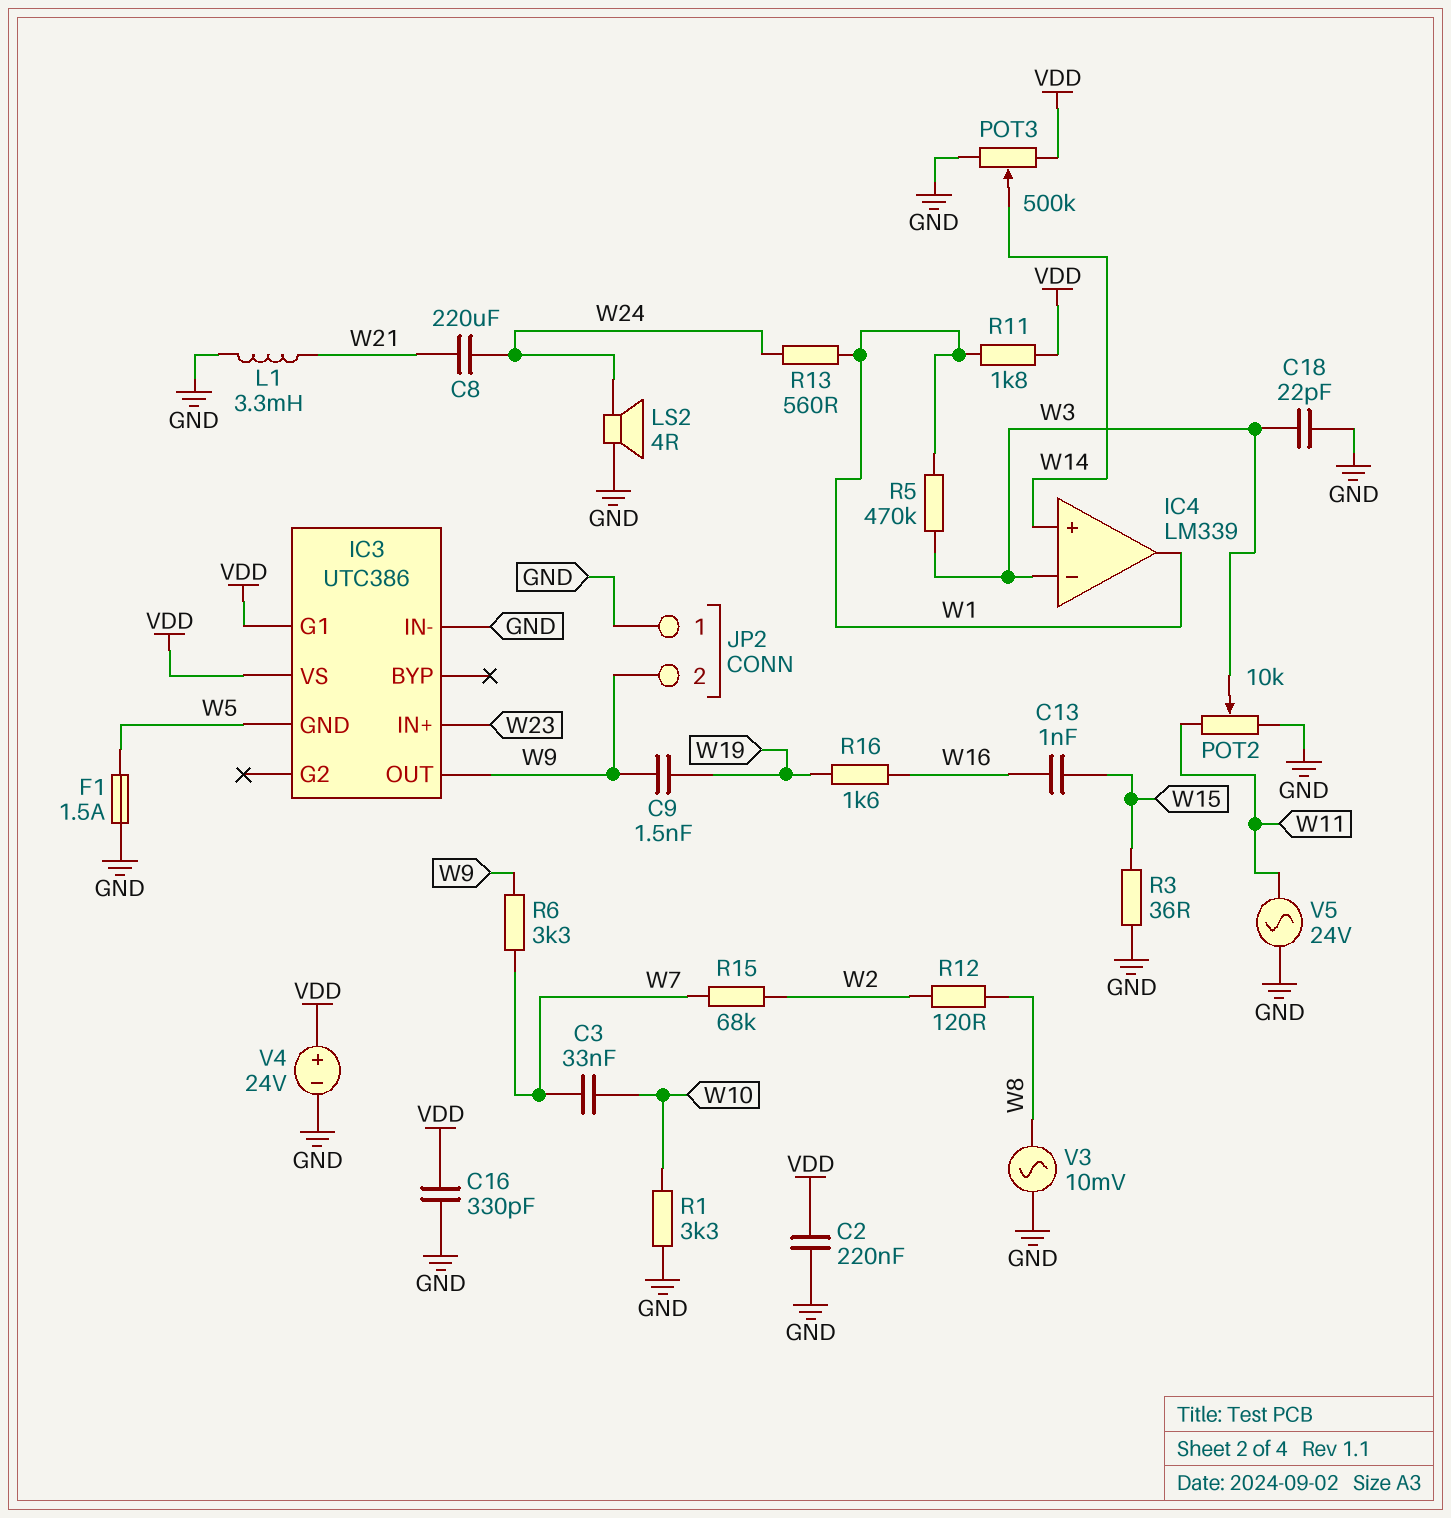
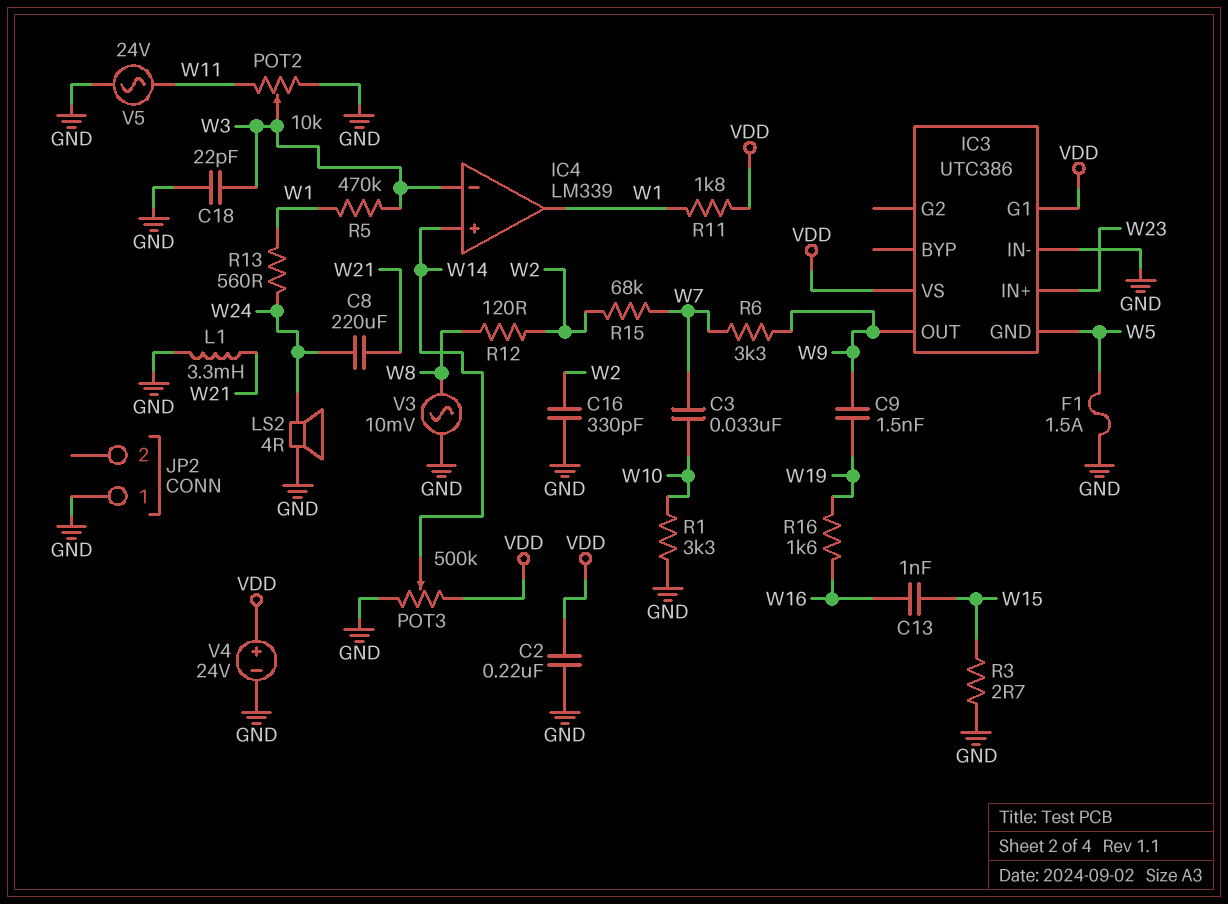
C16: 330pF (GND, VDD) -> 330pF (GND, W2)
JP2 pin 2: W9 -> none
R3: 36 (GND, W15) -> 2.7 (GND, W15)

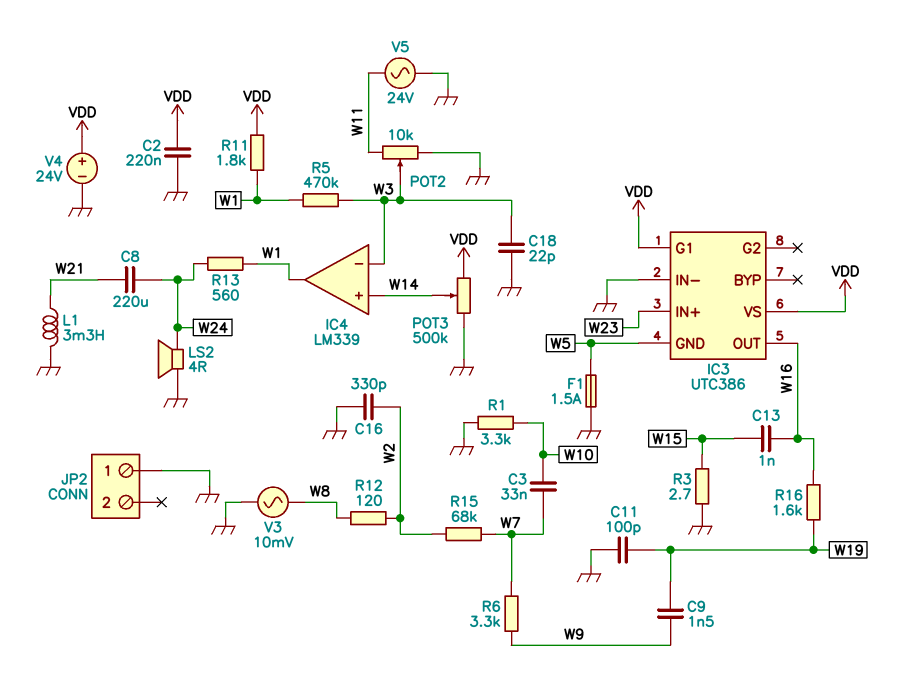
C11: none -> 100pF (GND, W19)
IC3 pin OUT: W9 -> W16

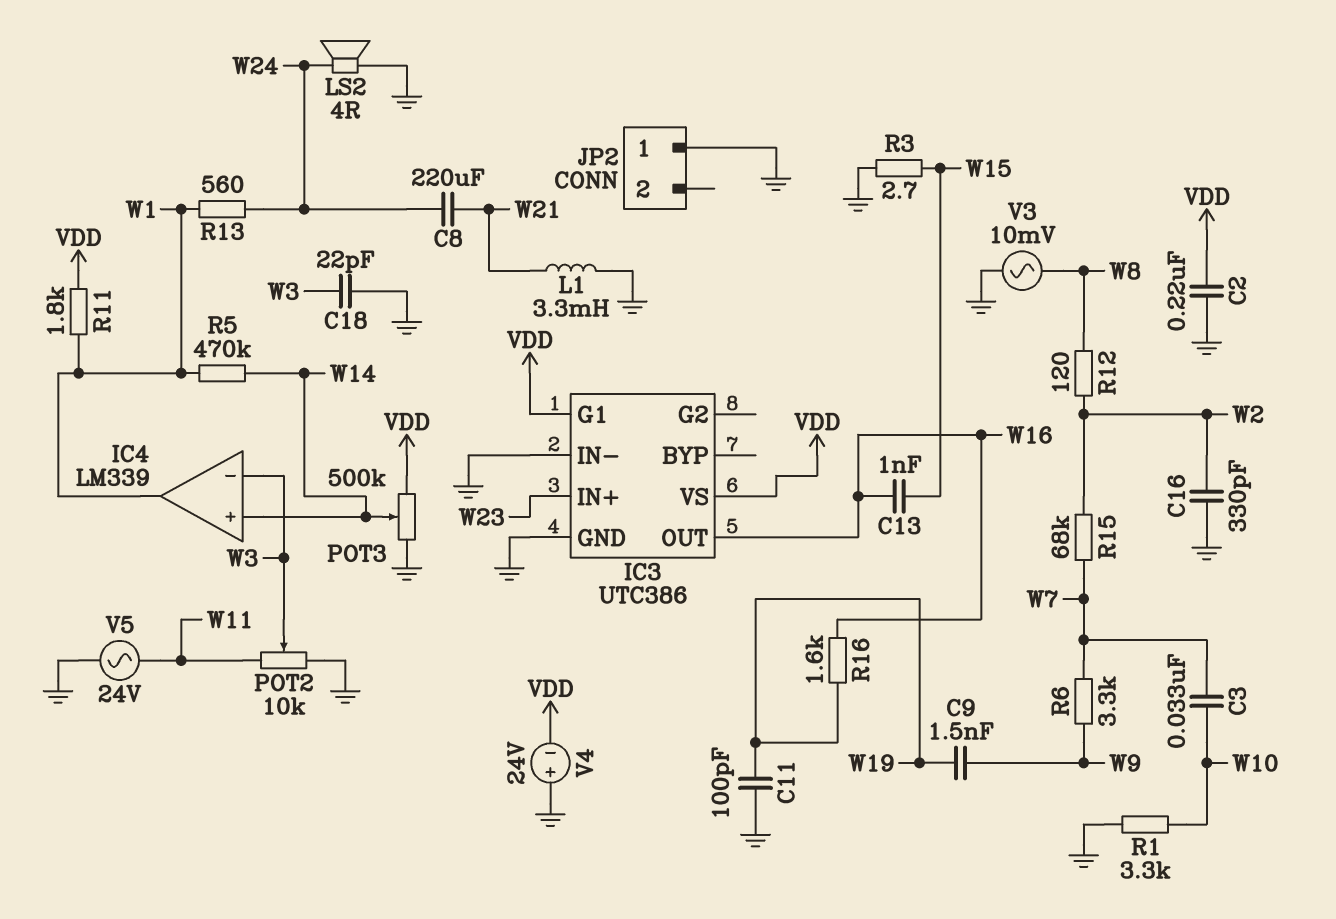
F1: 1.5A (GND, W5) -> none
IC3 pin GND: W5 -> GND
R5: 470k (W1, W3) -> 470k (W1, W14)
V4: 24V (plus VDD, minus GND) -> 24V (plus GND, minus VDD)

